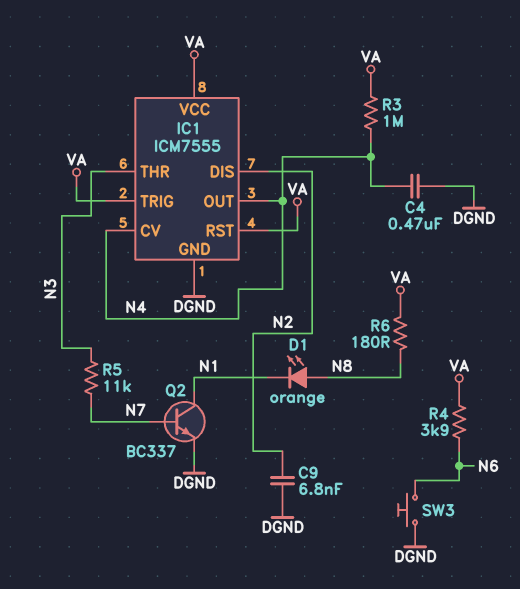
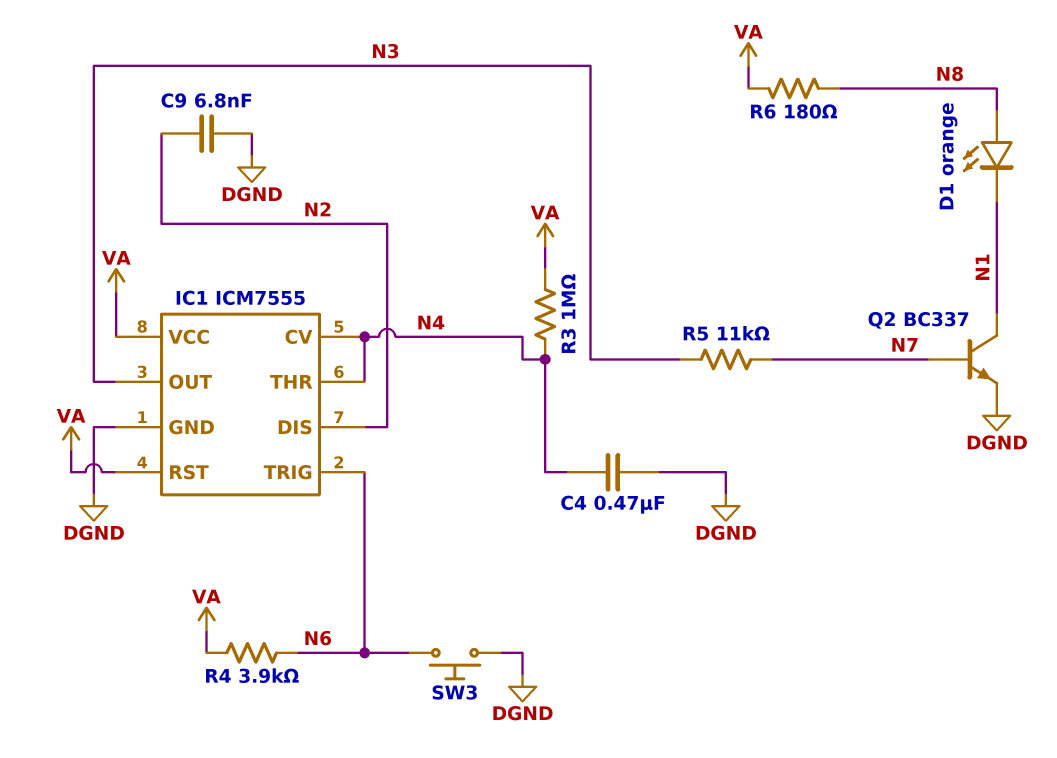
IC1 pin OUT: N4 -> N3
IC1 pin THR: N3 -> N4
IC1 pin TRIG: VA -> N6

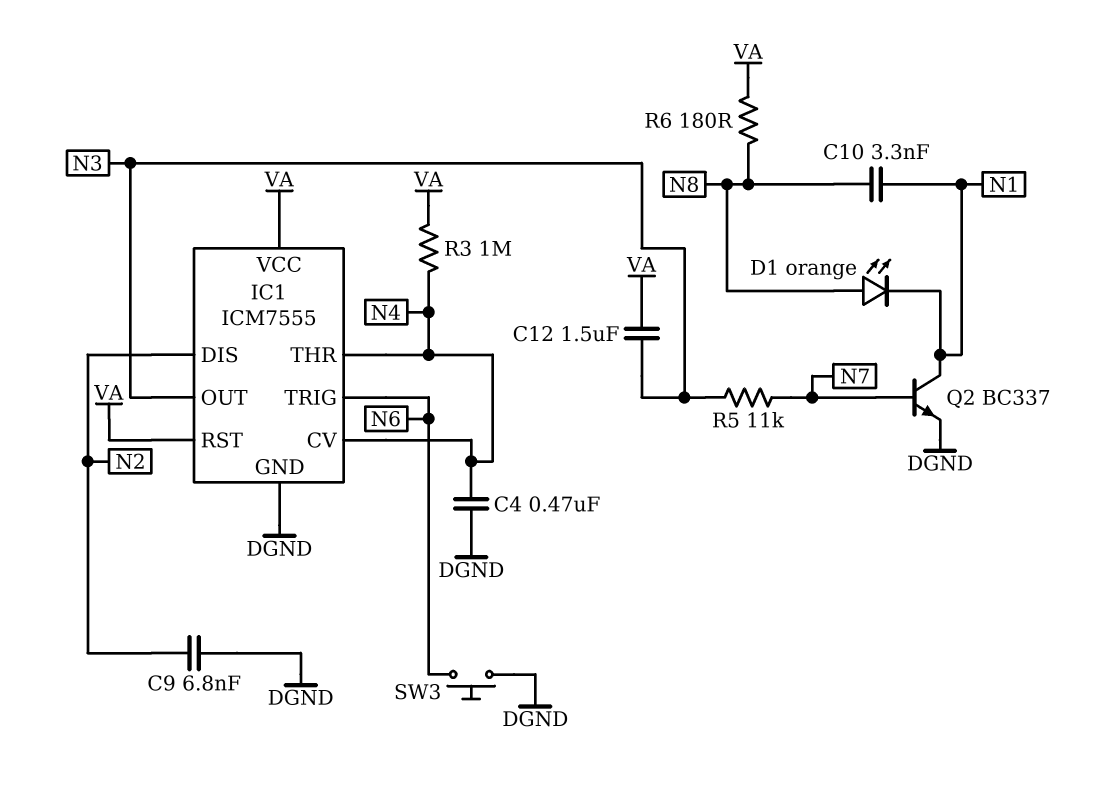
C10: none -> 3.3nF (N1, N8)
C12: none -> 1.5uF (N3, VA)
R4: 3.9k (N6, VA) -> none

